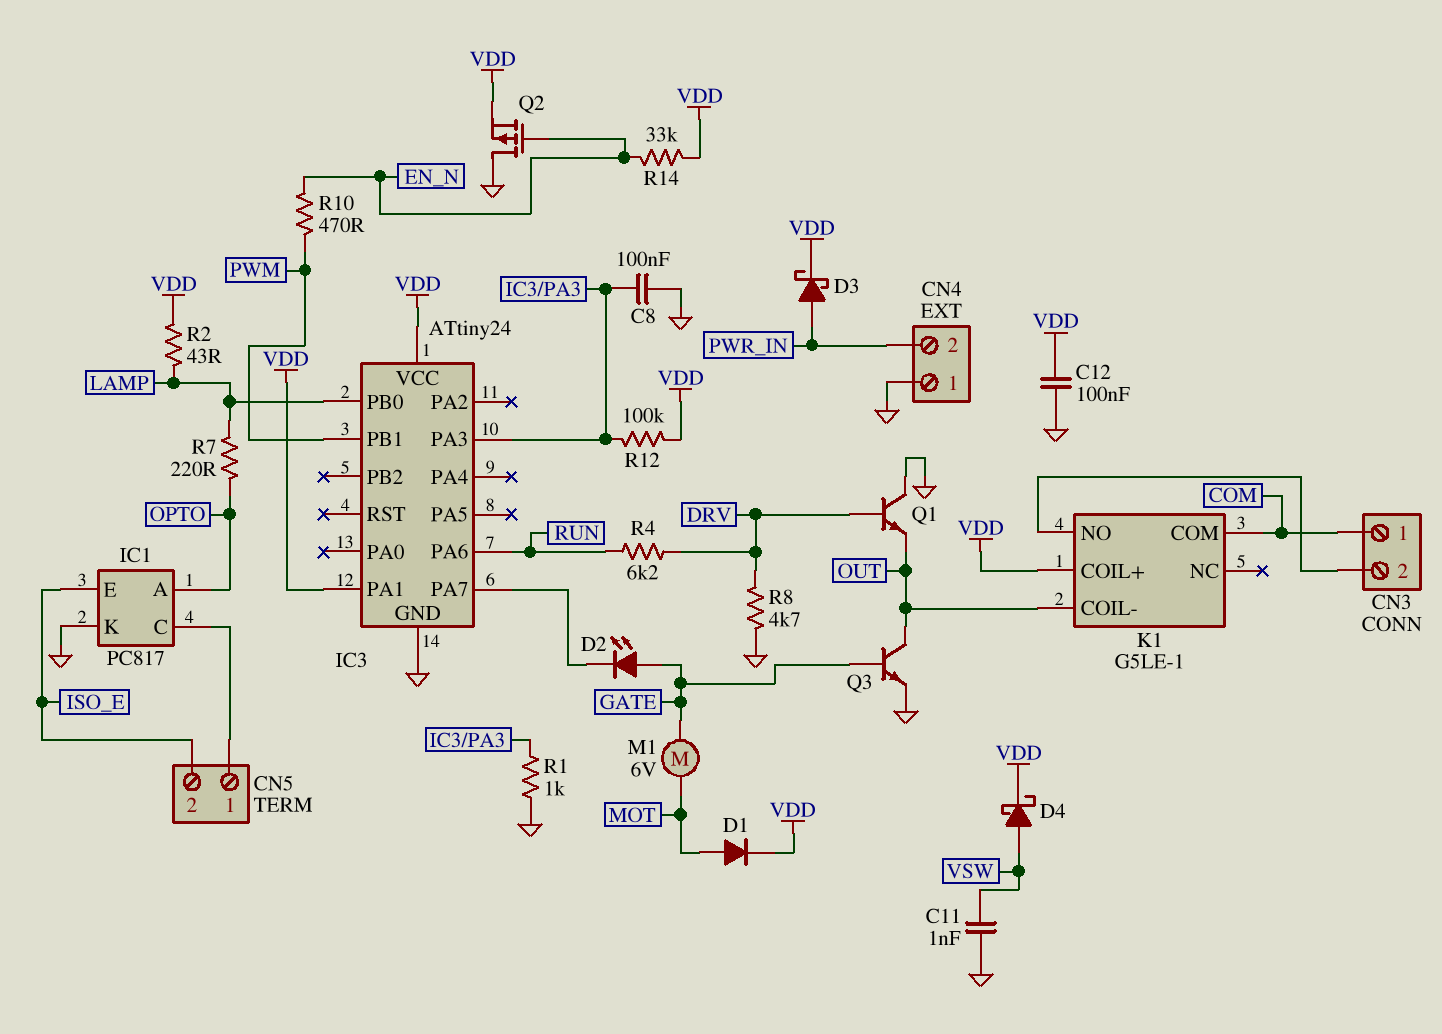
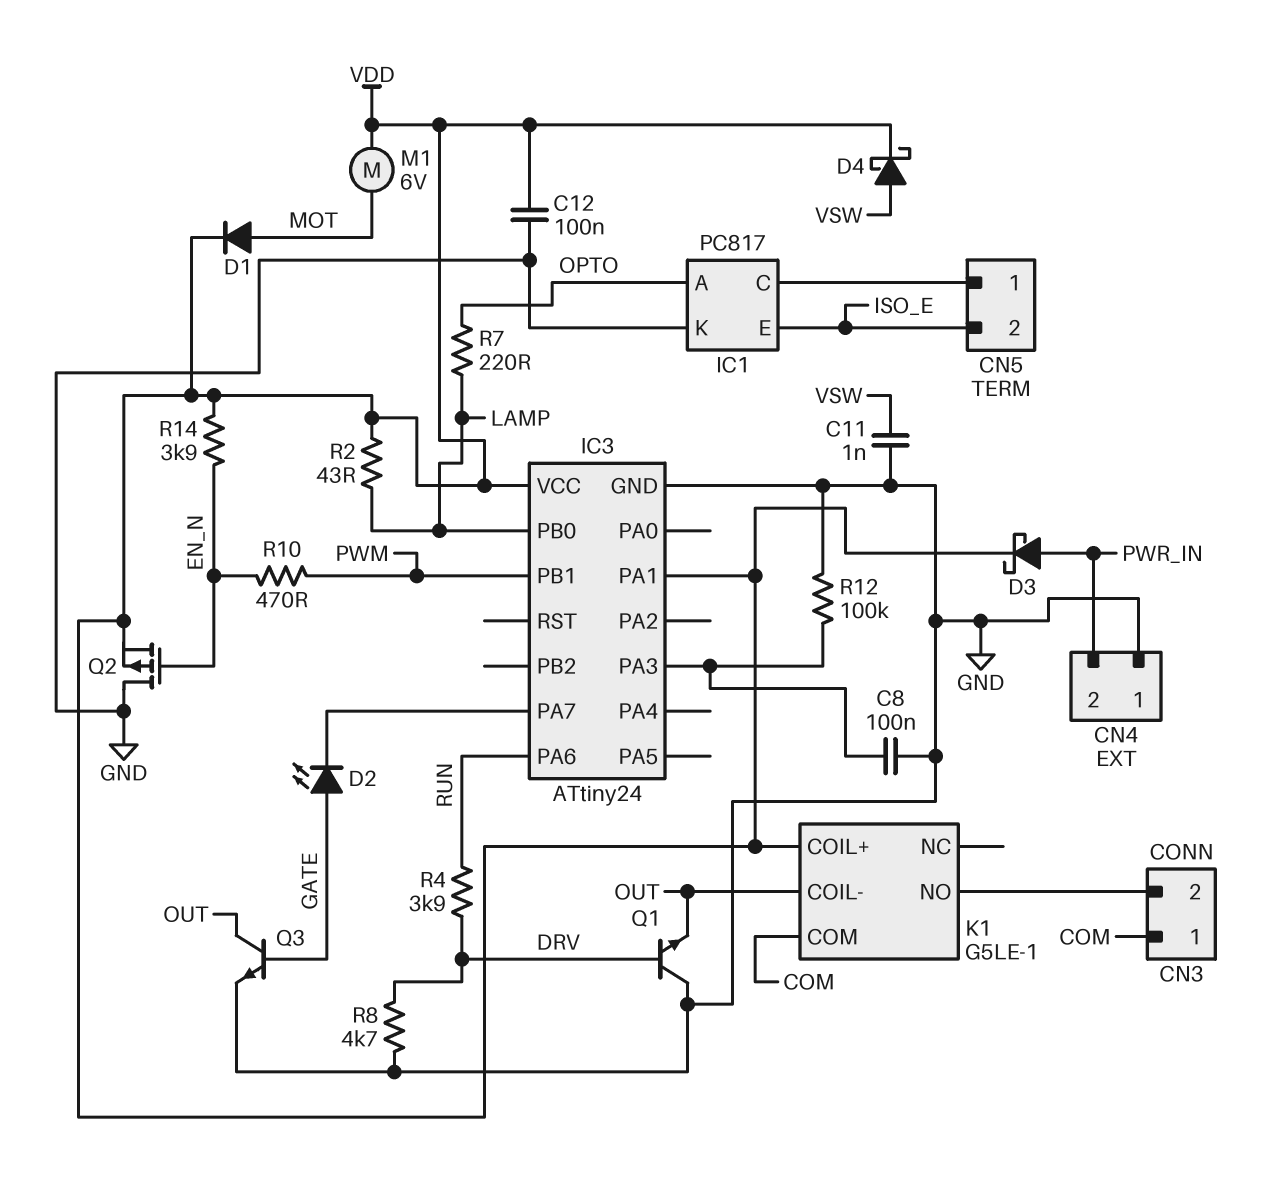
M1: motor 6V (GATE, MOT) -> motor 6V (MOT, VDD)
R1: 1k (GND, IC3/PA3) -> none
R4: 6.2k (DRV, RUN) -> 3.9k (DRV, RUN)
R12: 100k (IC3/PA3, VDD) -> 100k (GND, IC3/PA3)
R14: 33k (EN_N, VDD) -> 3.9k (EN_N, VDD)

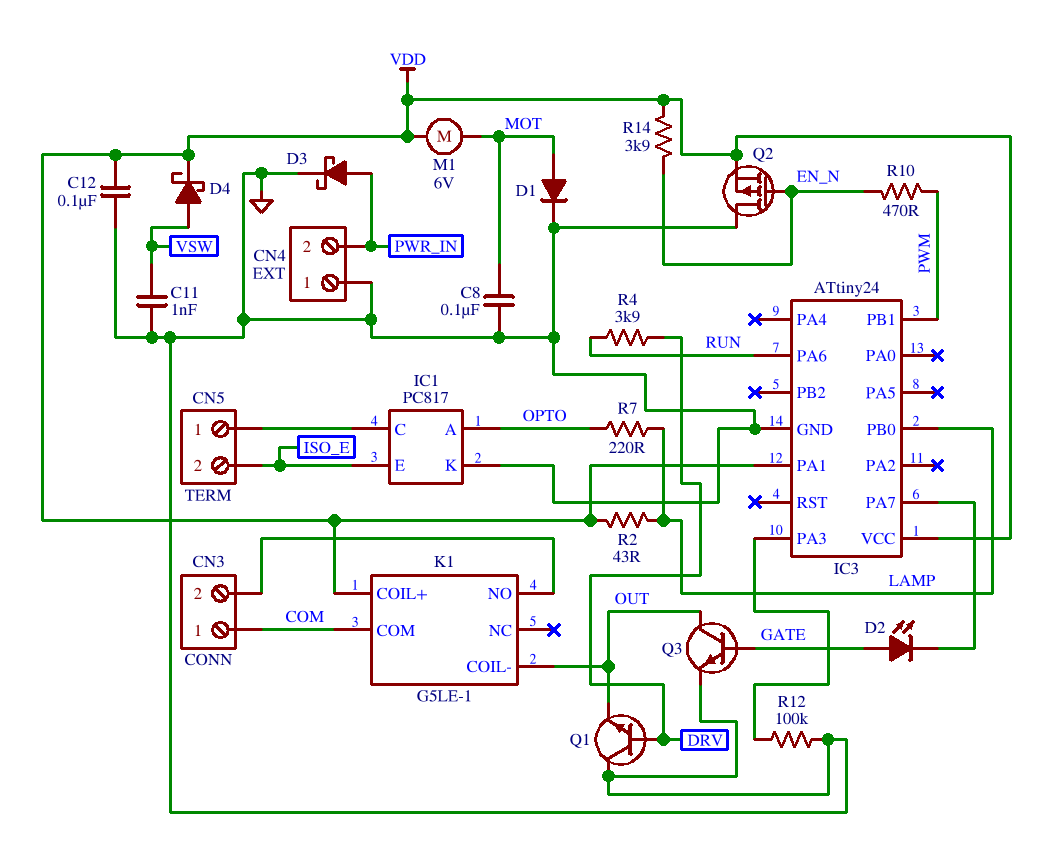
C8: 100nF (GND, IC3/PA3) -> 100nF (GND, MOT)
D1: diode (A MOT, K VDD) -> diode (A MOT, K GND)
D3: schottky (A PWR_IN, K VDD) -> schottky (A PWR_IN, K GND)
R8: 4.7k (DRV, GND) -> none

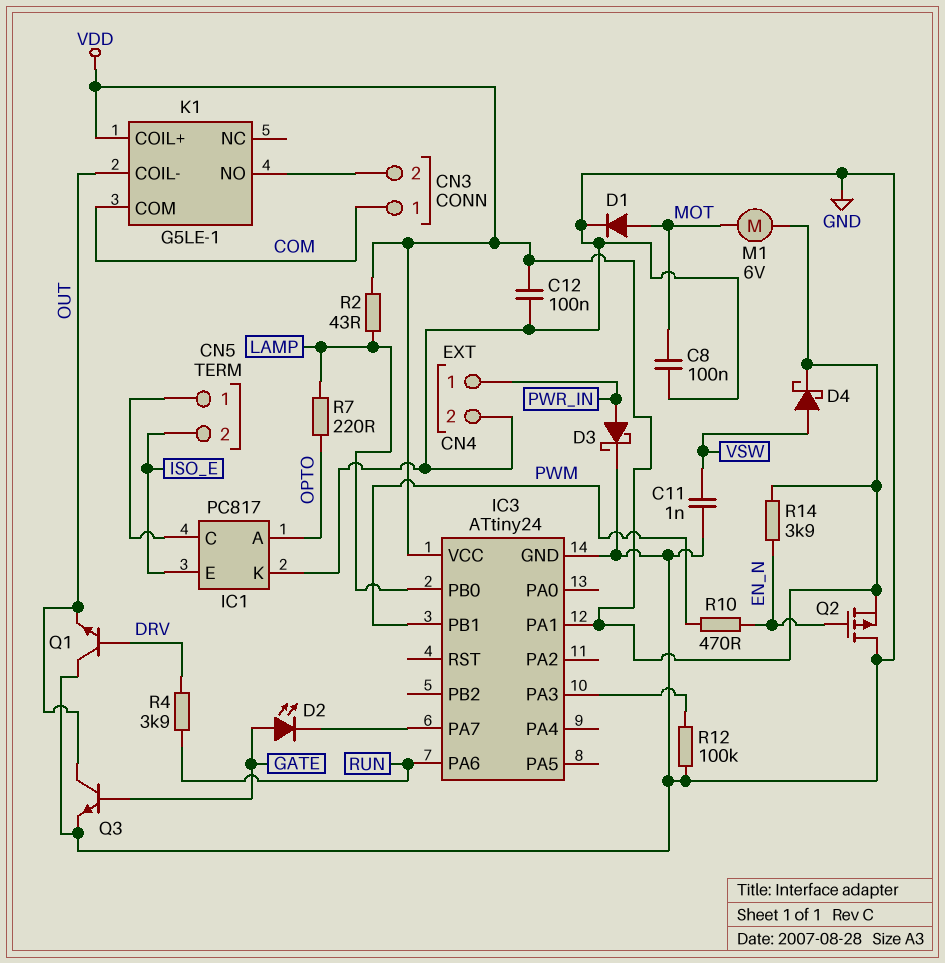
CN4 pin 1: GND -> PWR_IN
CN4 pin 2: PWR_IN -> GND

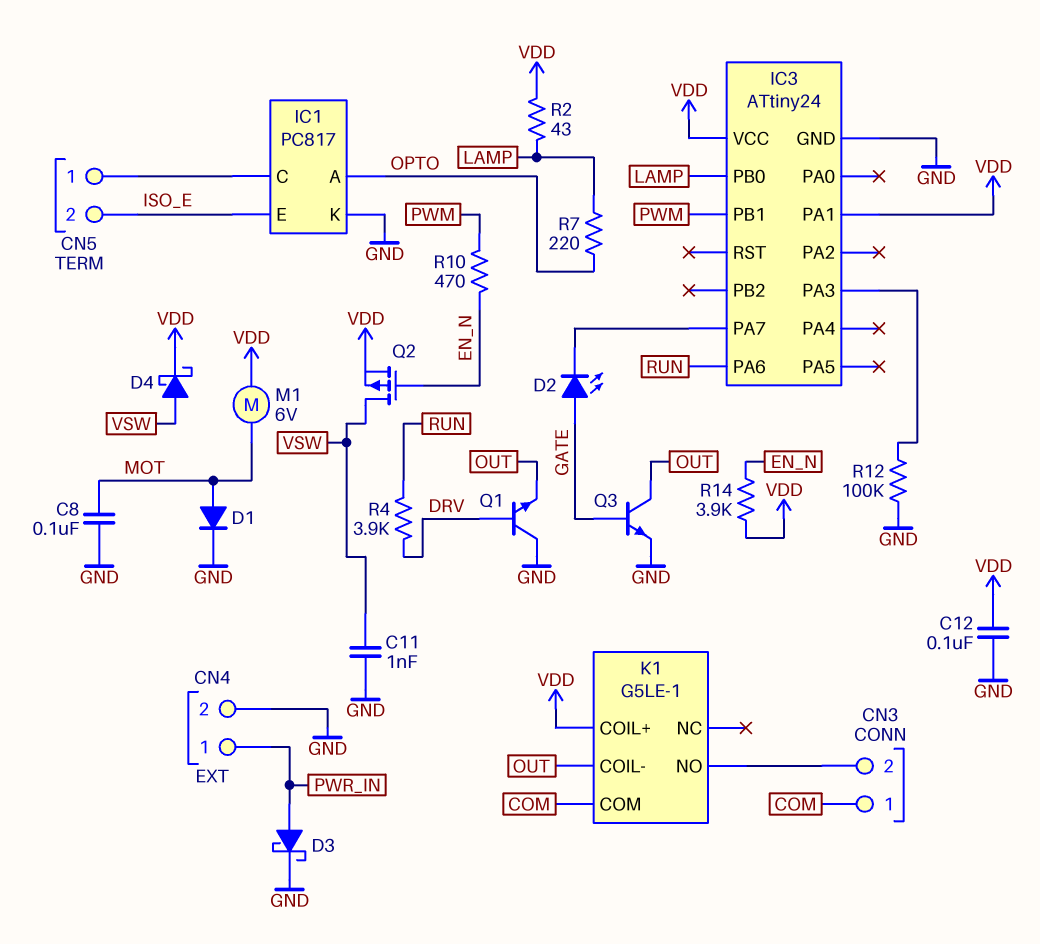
Q2: PMOS (G EN_N, D GND, S VDD) -> PMOS (G EN_N, D VSW, S VDD)

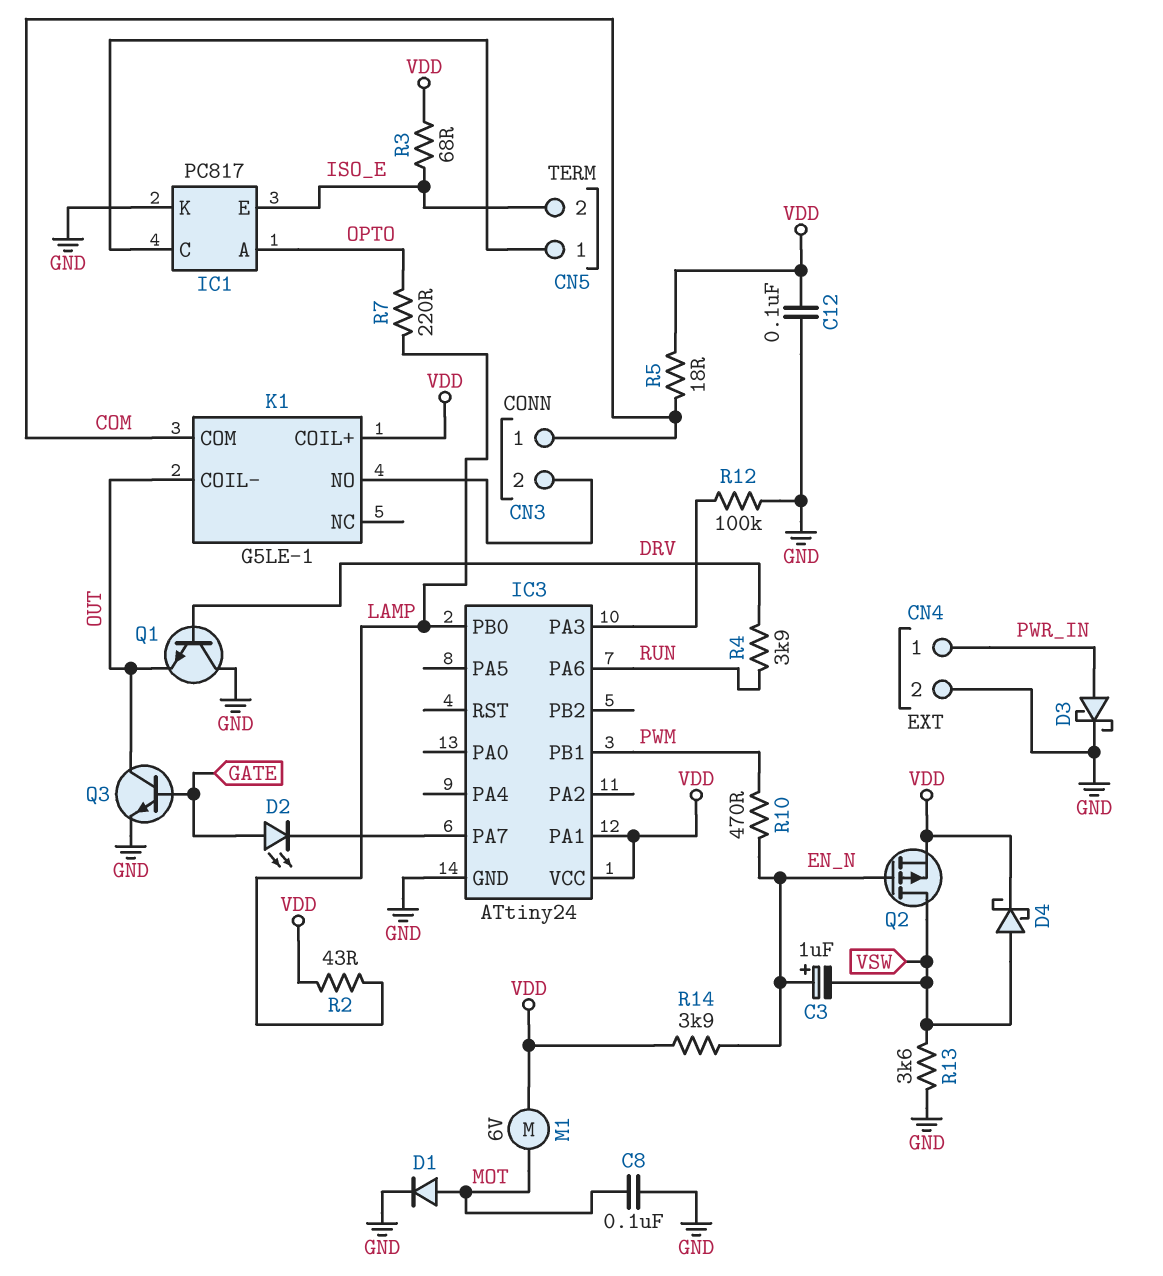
C3: none -> 1uF (plus EN_N, minus VSW)
C11: 1nF (GND, VSW) -> none
R3: none -> 68 (ISO_E, VDD)
R5: none -> 18 (COM, VDD)
R13: none -> 3.6k (GND, VSW)

